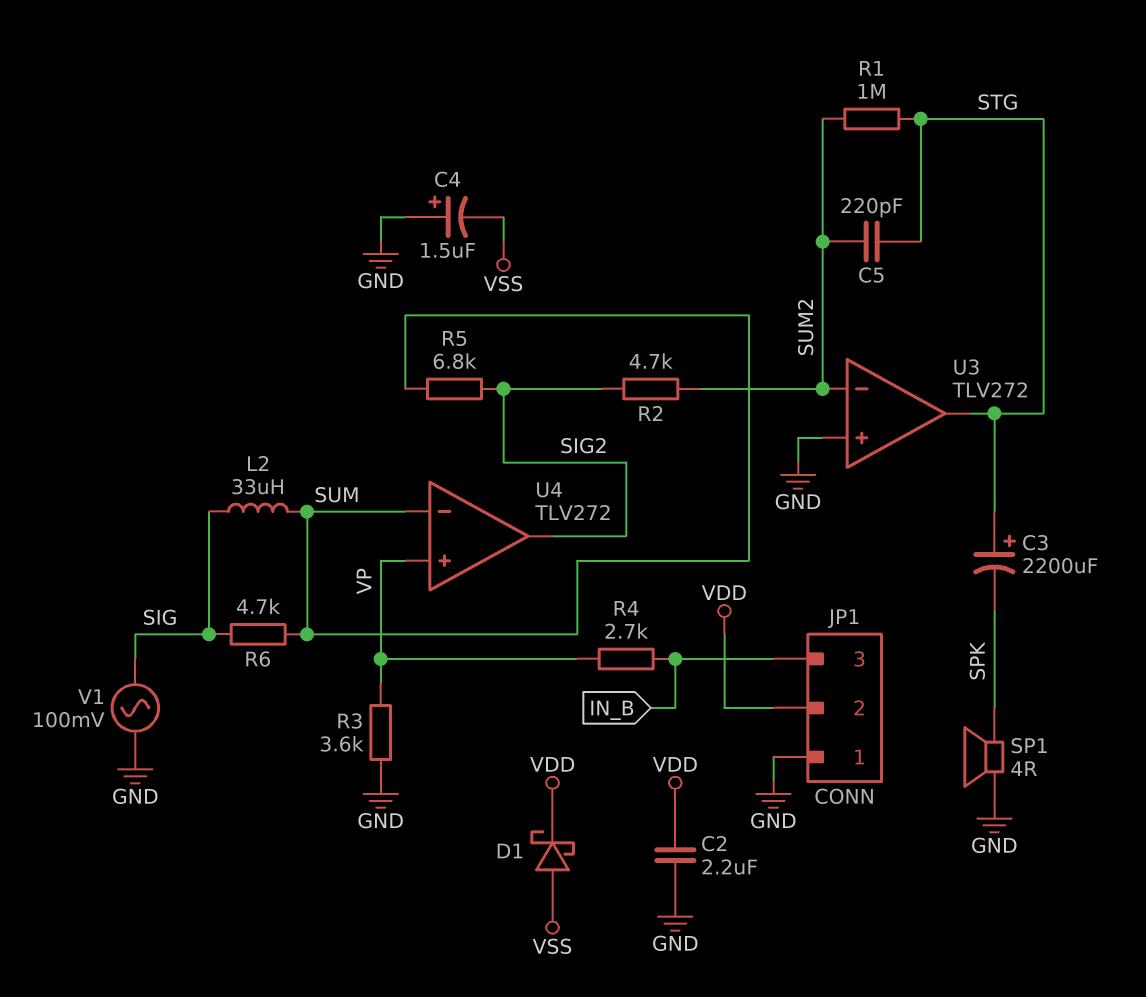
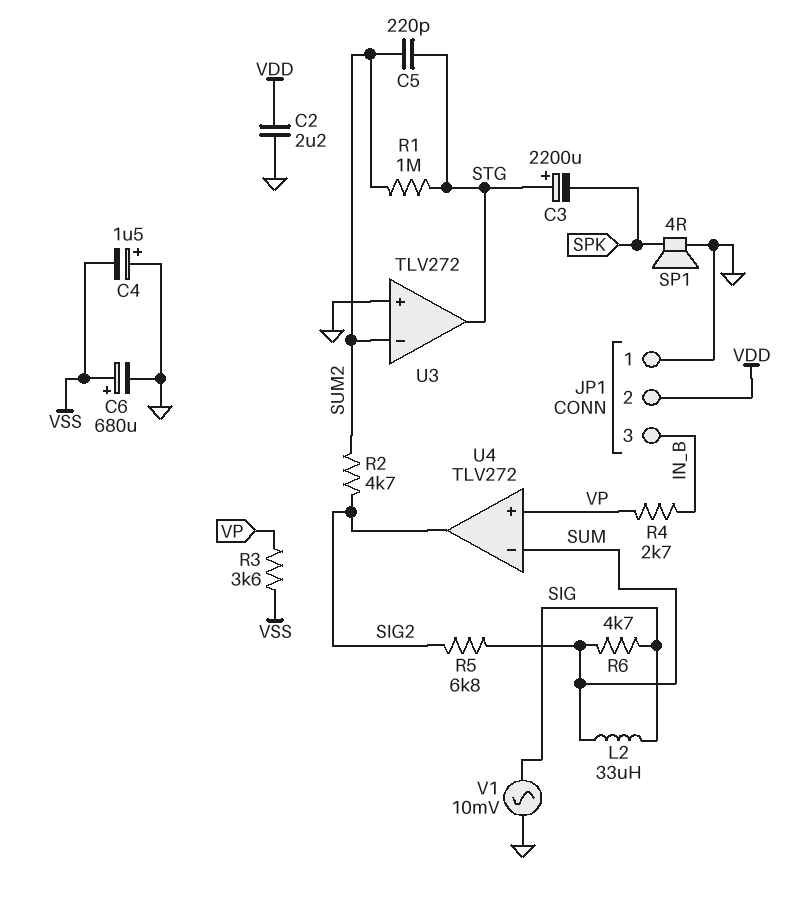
C6: none -> 680uF (plus VSS, minus GND)
D1: schottky (A VSS, K VDD) -> none
R3: 3.6k (GND, VP) -> 3.6k (VP, VSS)
V1: AC 100mV (GND, SIG) -> AC 10mV (GND, SIG)

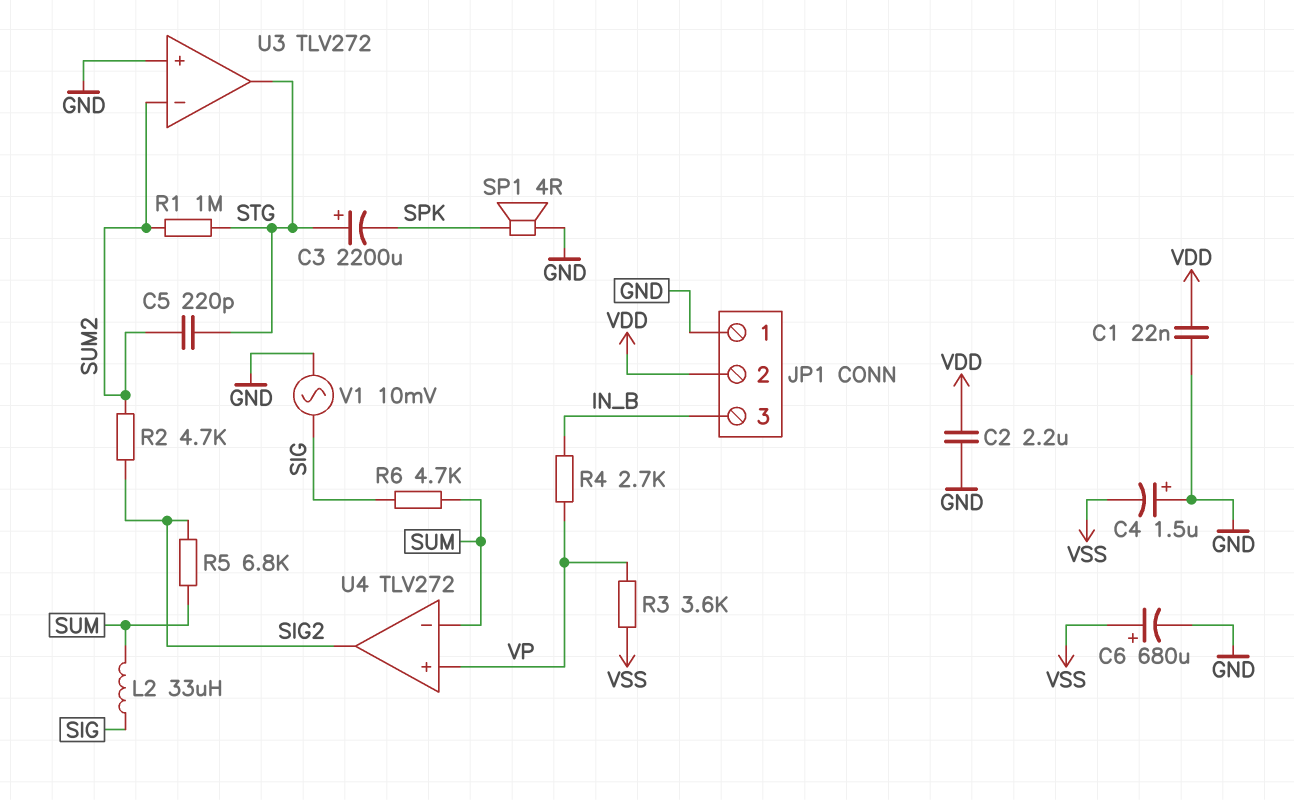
C1: none -> 22nF (GND, VDD)

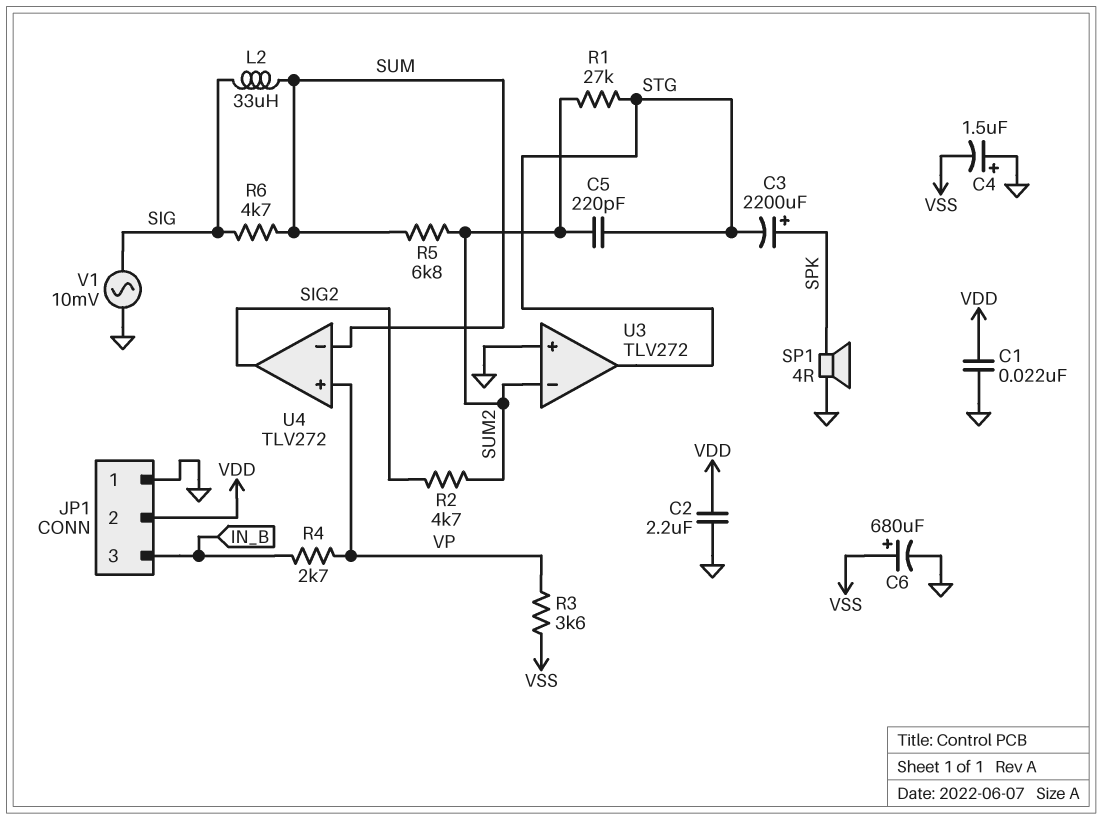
C3: 2200uF (plus STG, minus SPK) -> 2200uF (plus SPK, minus STG)
R1: 1M (STG, SUM2) -> 27k (STG, SUM2)
R5: 6.8k (SIG2, SUM) -> 6.8k (SUM, SUM2)

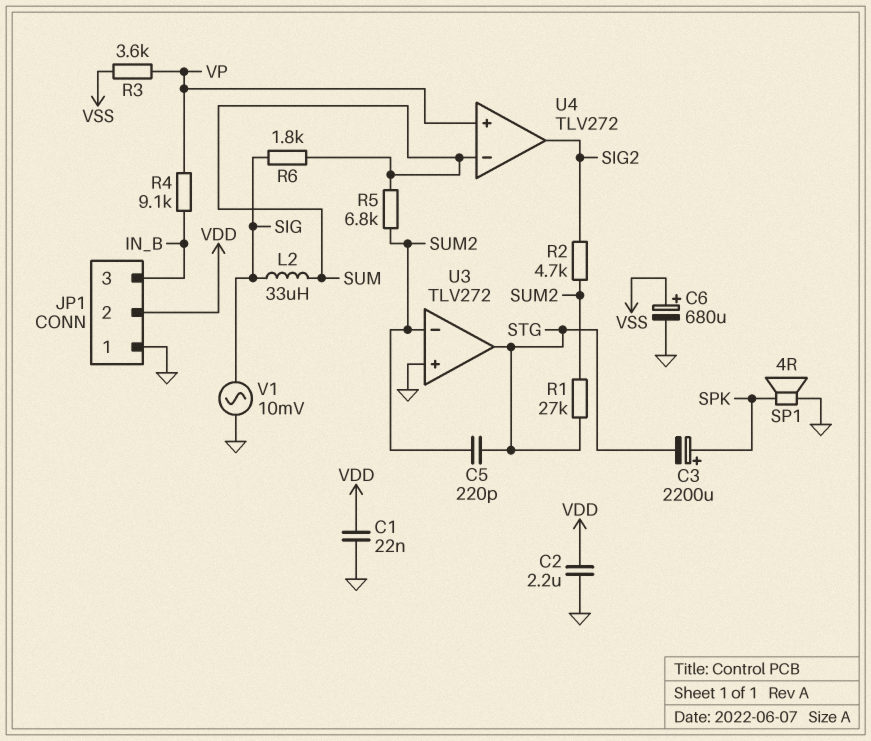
C4: 1.5uF (plus GND, minus VSS) -> none
R4: 2.7k (IN_B, VP) -> 9.1k (IN_B, VP)
R6: 4.7k (SIG, SUM) -> 1.8k (SIG, SUM)

